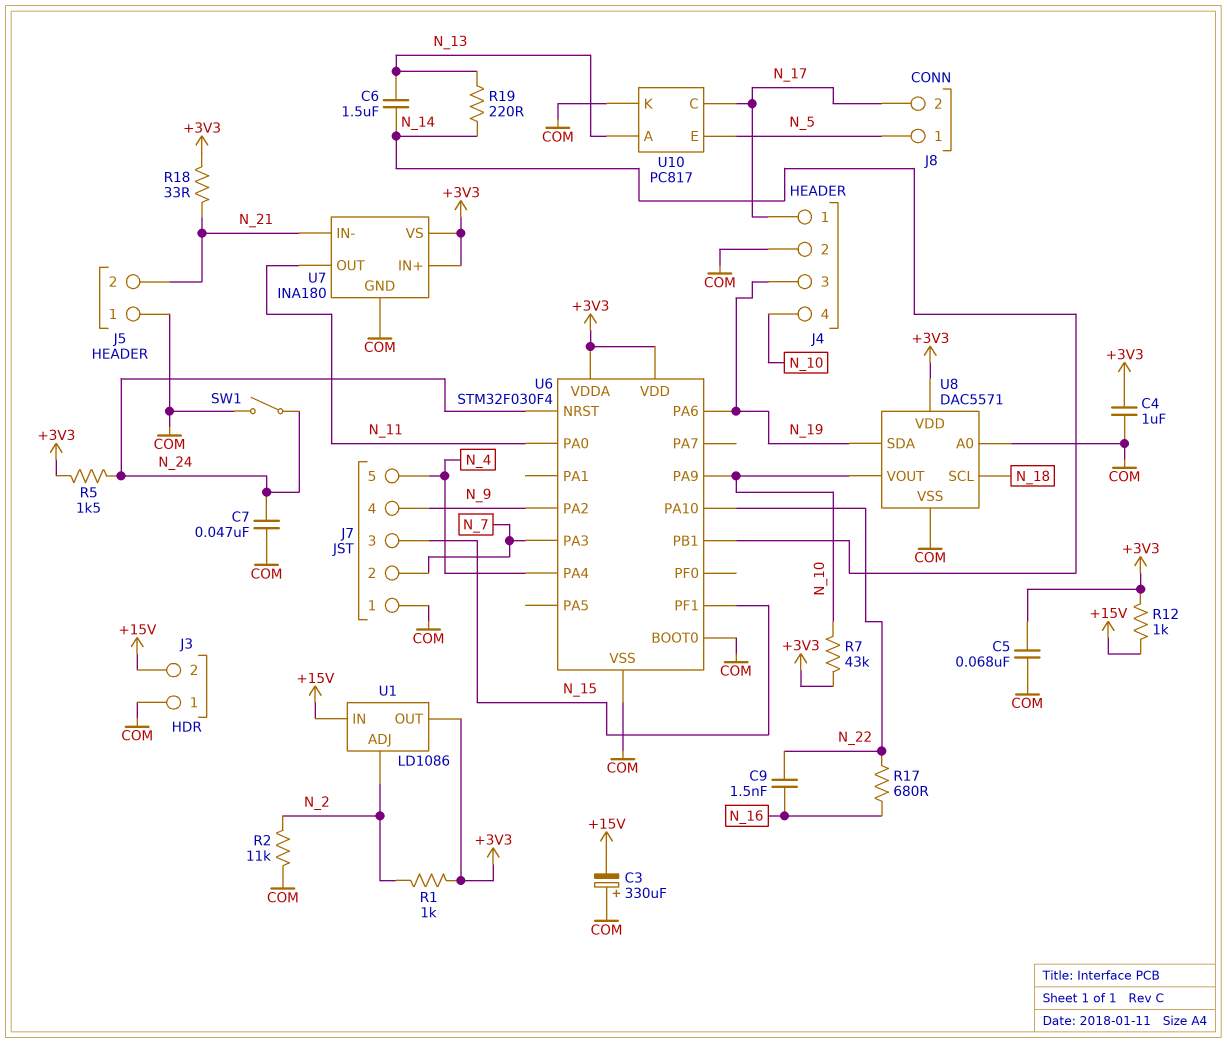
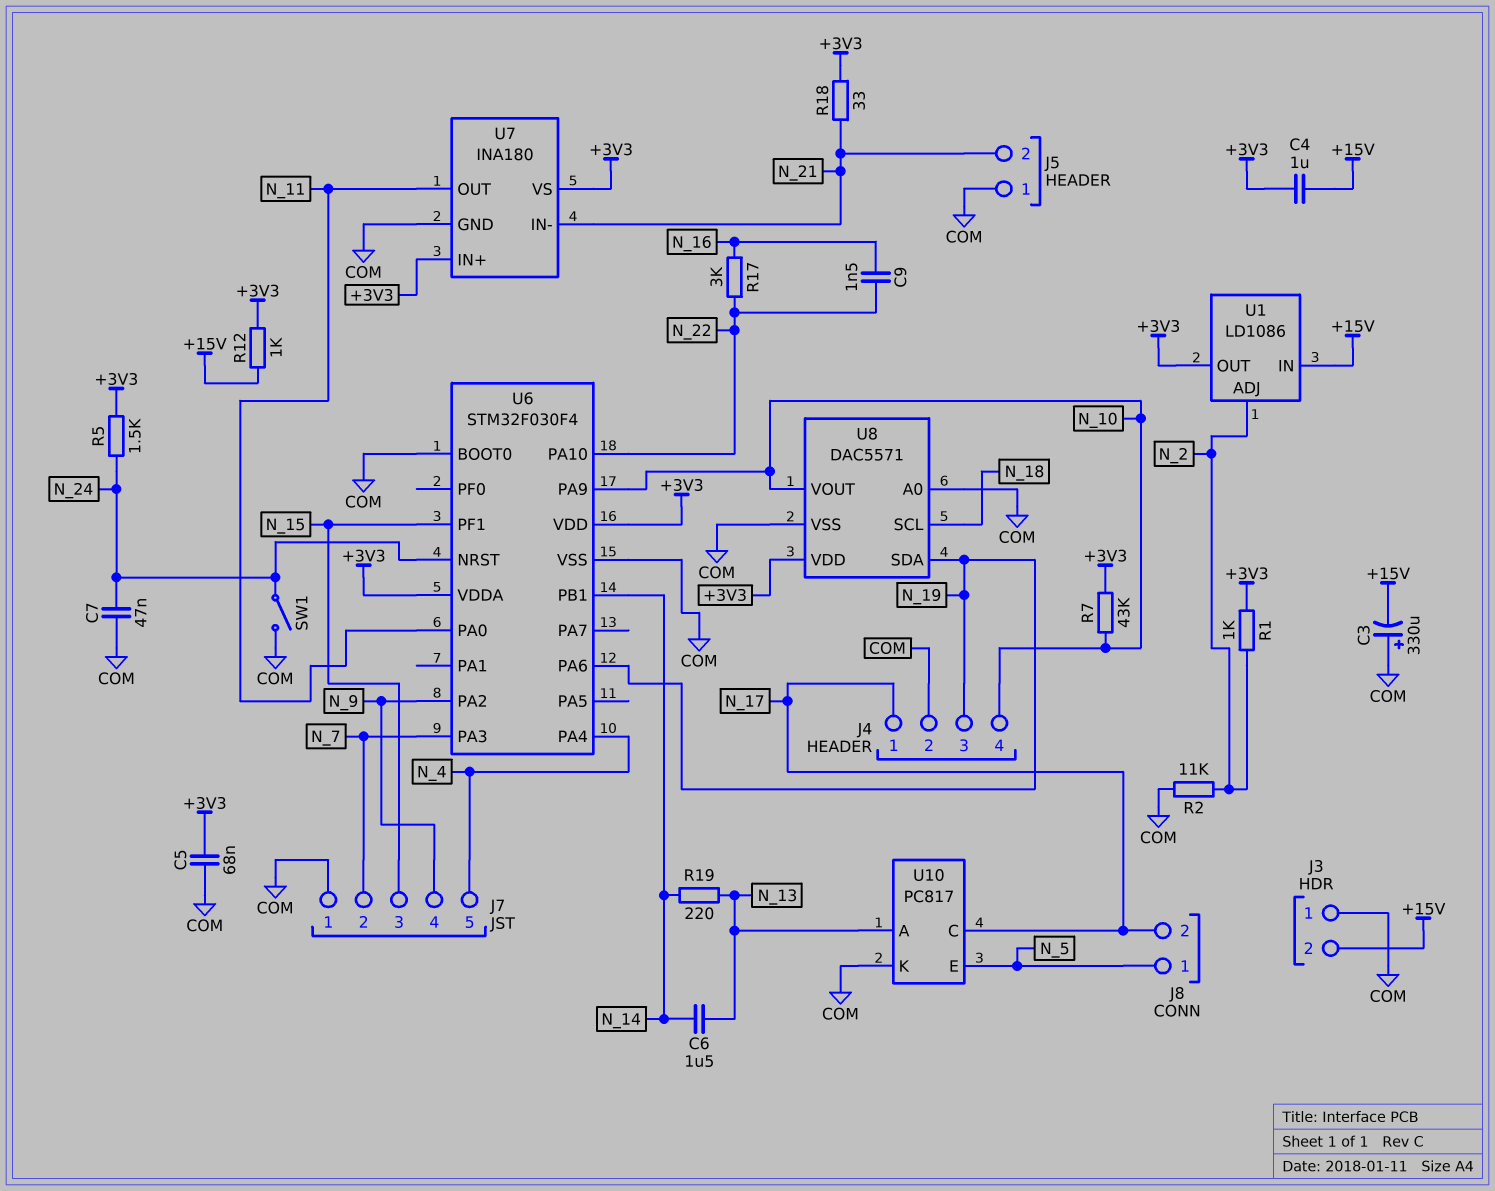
C4: 1uF (+3V3, COM) -> 1uF (+3V3, +15V)
R17: 680 (N_16, N_22) -> 3k (N_16, N_22)

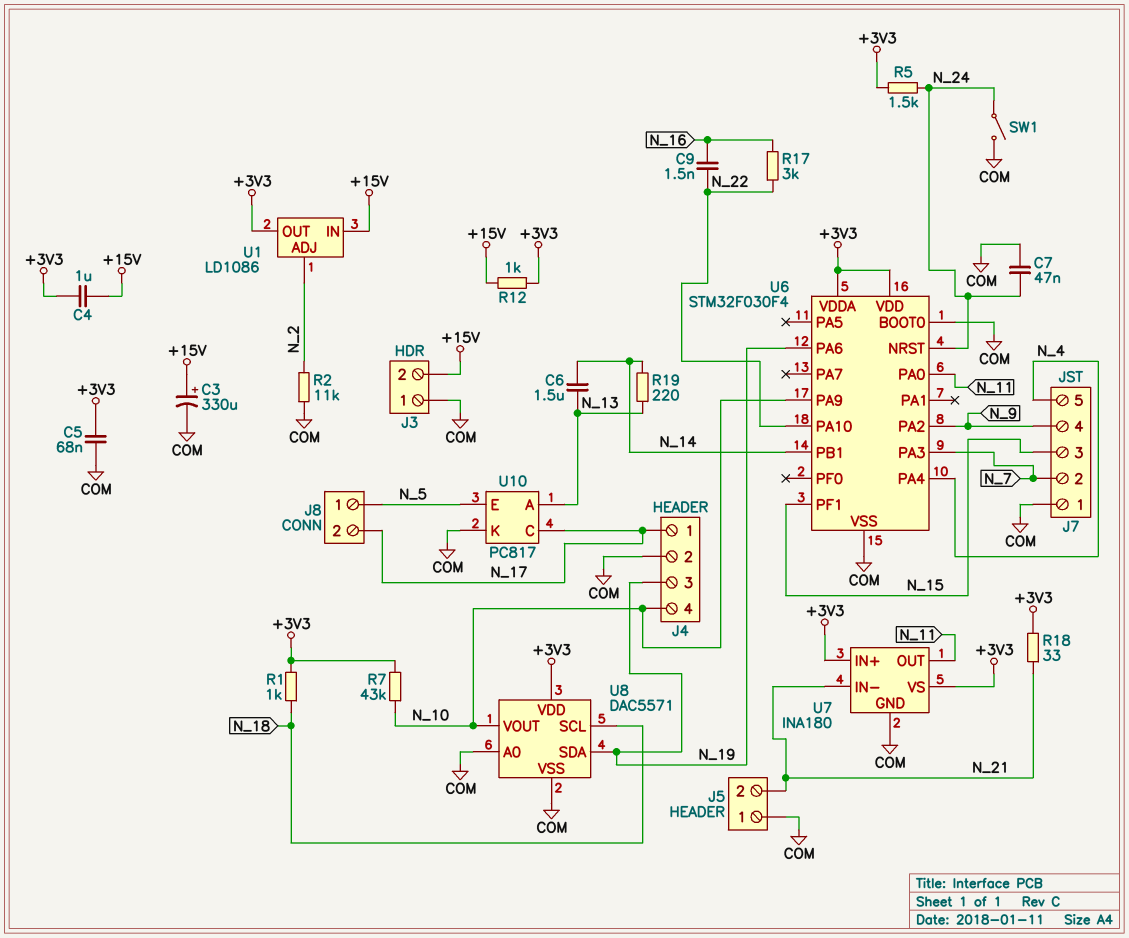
C3: 330uF (plus COM, minus +15V) -> 330uF (plus +15V, minus COM)
R1: 1k (+3V3, N_2) -> 1k (+3V3, N_18)

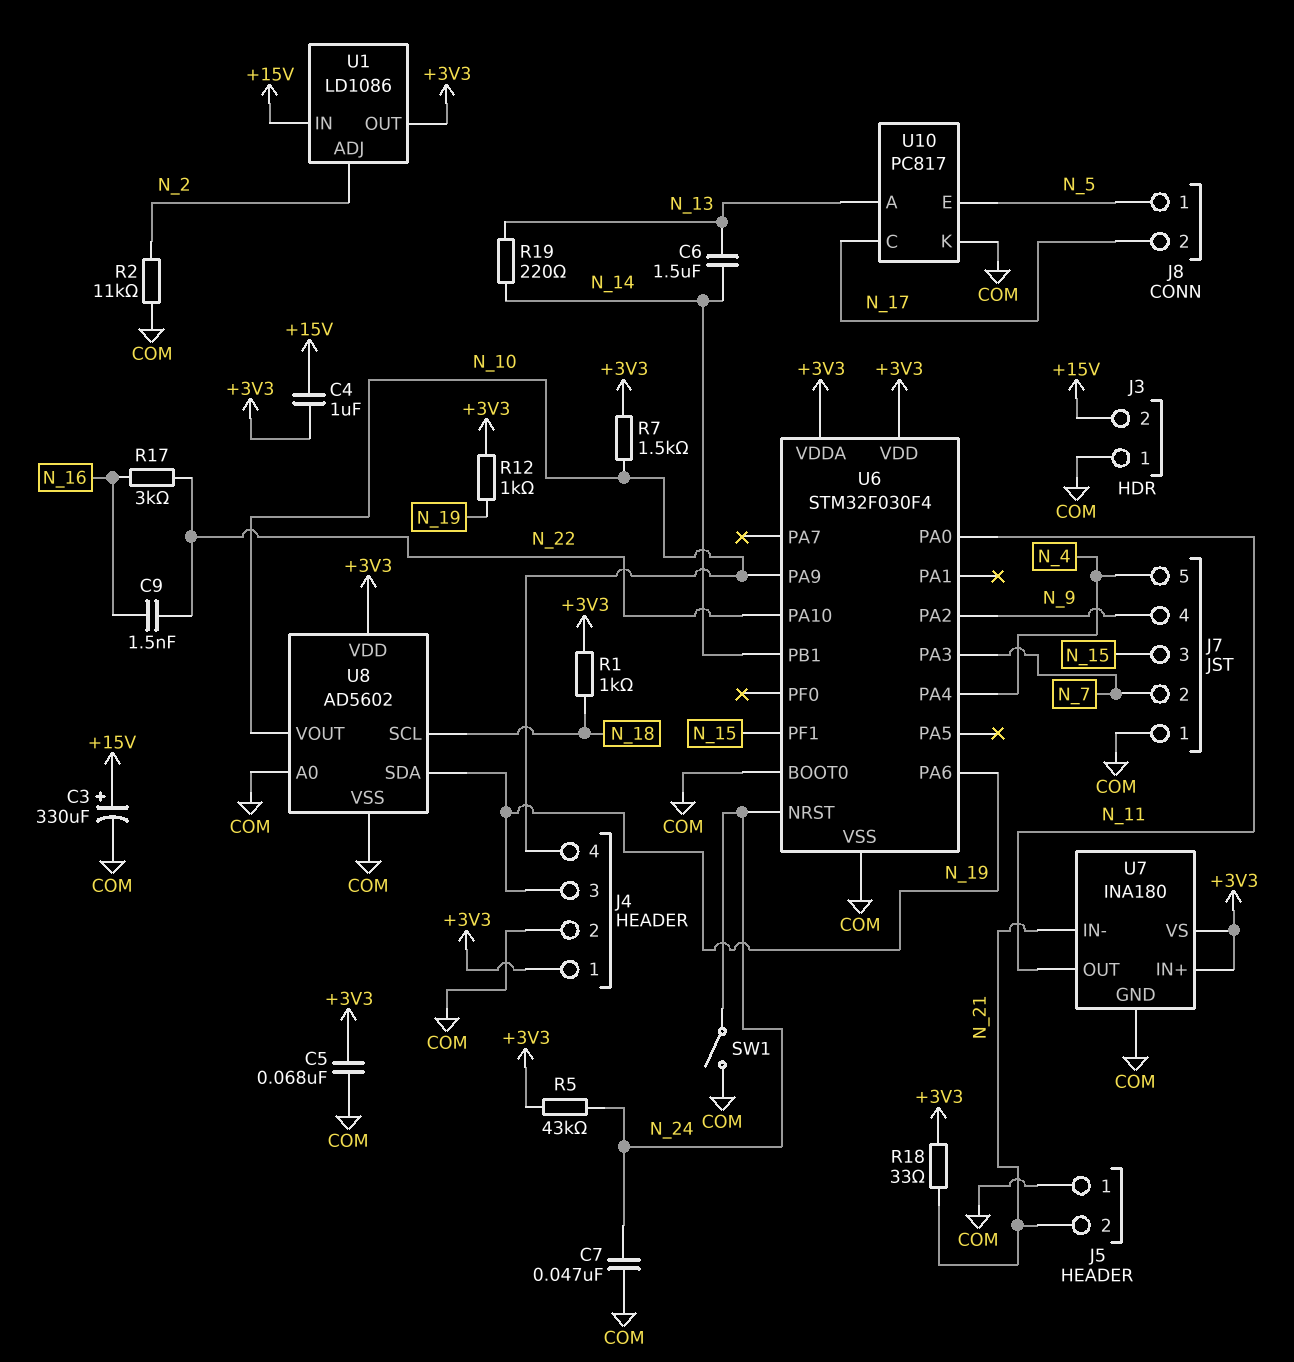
J4 pin 1: N_17 -> +3V3
R5: 1.5k (+3V3, N_24) -> 43k (+3V3, N_24)
R7: 43k (+3V3, N_10) -> 1.5k (+3V3, N_10)
R12: 1k (+3V3, +15V) -> 1k (+3V3, N_19)
U8: DAC5571 -> AD5602

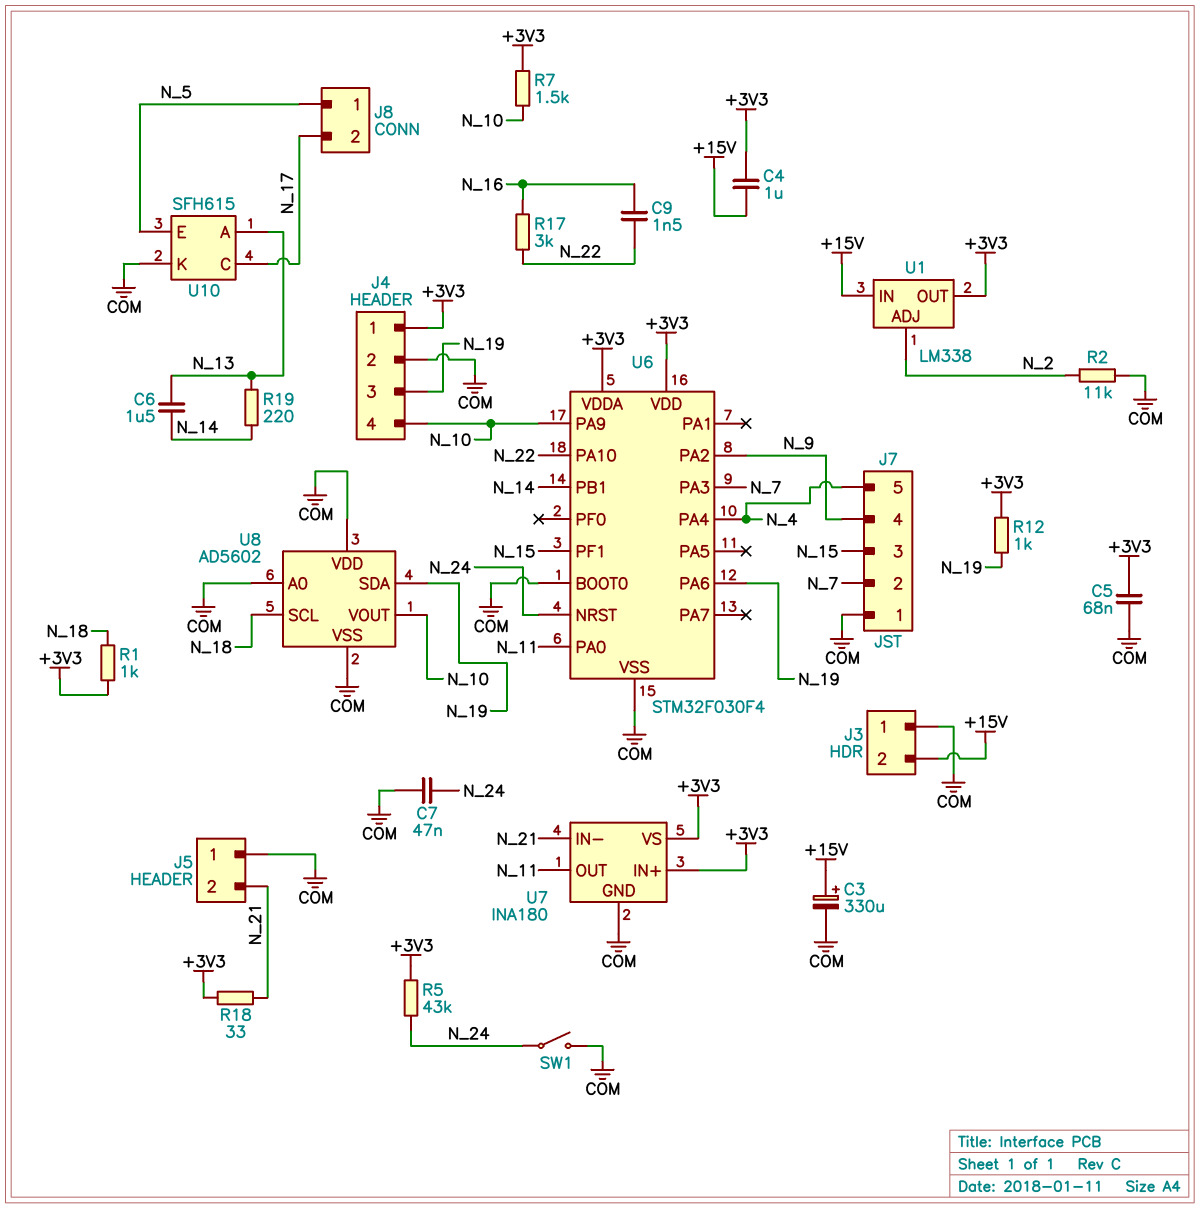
U1: LD1086 -> LM338
U8 pin VDD: +3V3 -> COM
U10: PC817 -> SFH615

